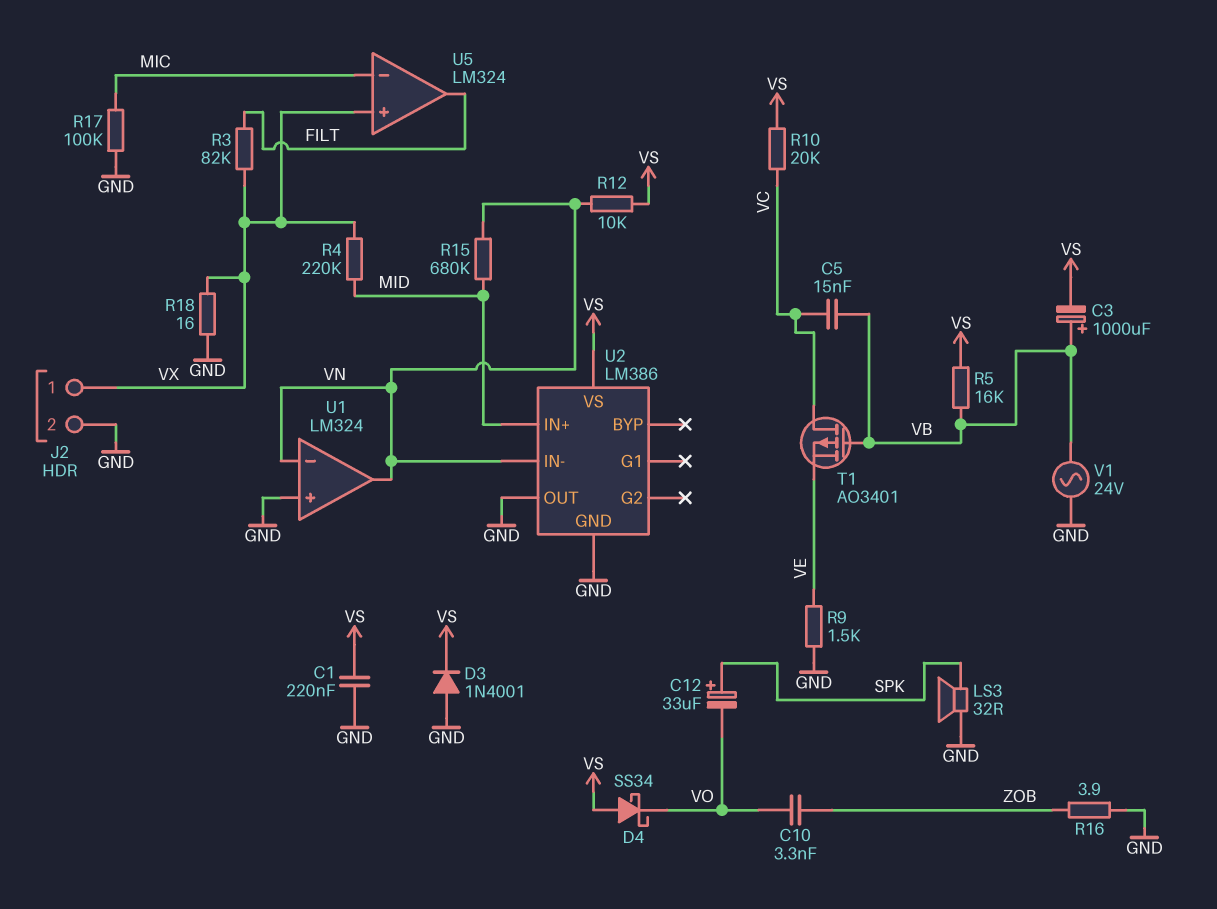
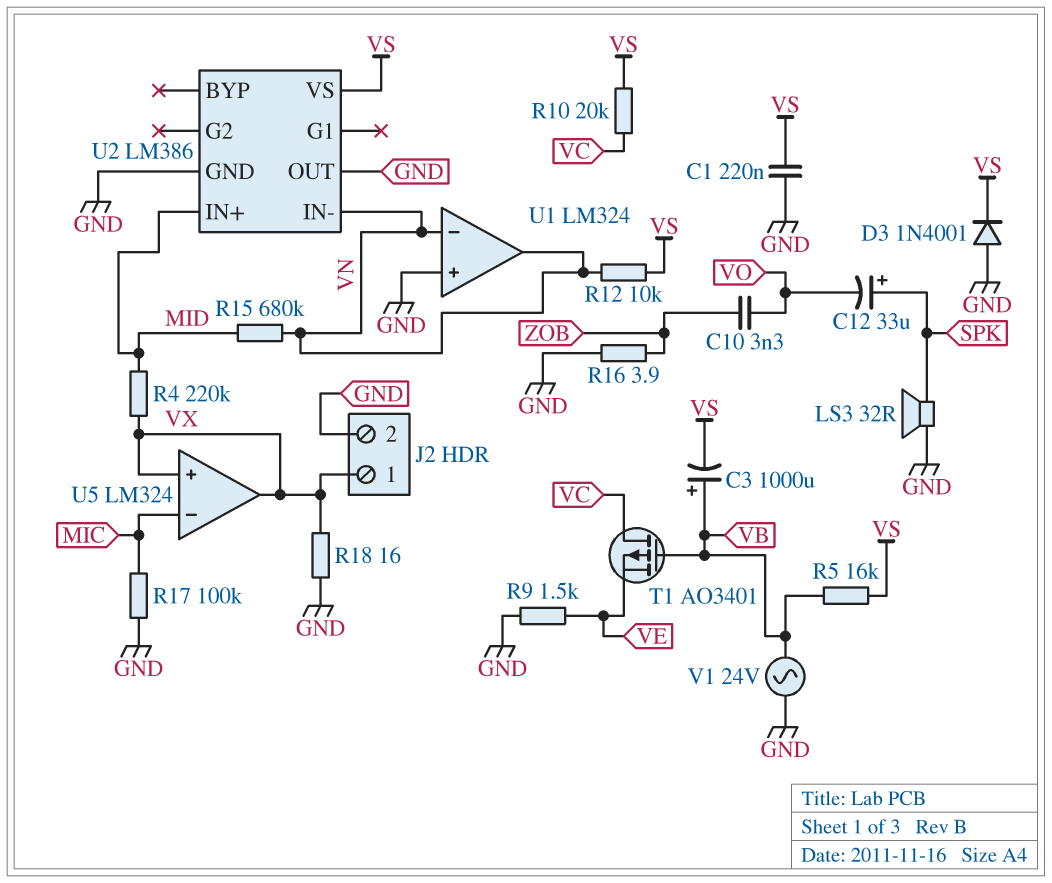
C5: 15nF (VB, VC) -> none
D4: schottky SS34 (A VS, K VO) -> none
R3: 82k (FILT, VX) -> none
U5 pin out: FILT -> VX

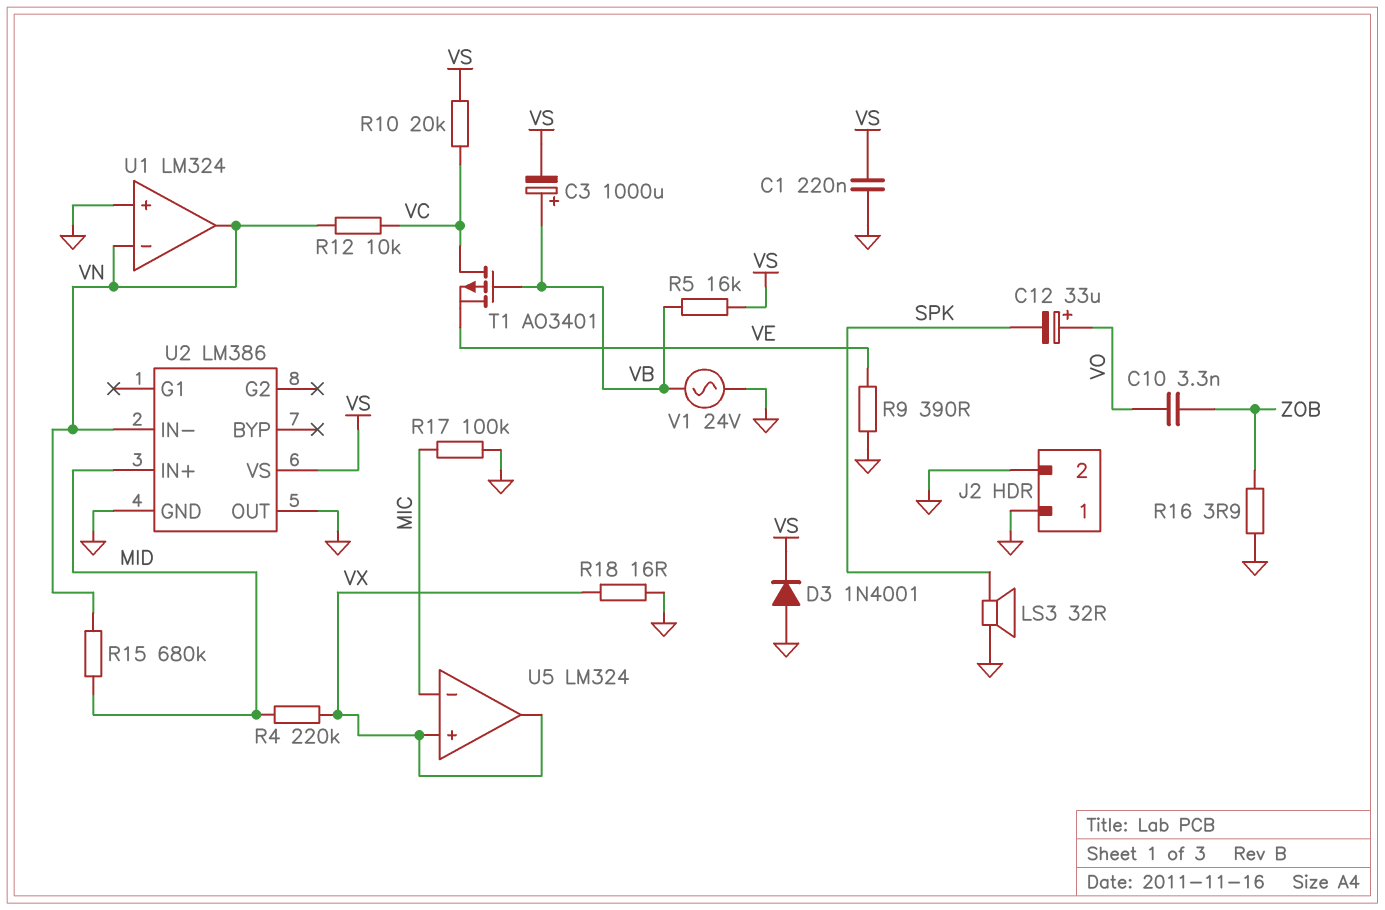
C12: 33uF (plus SPK, minus VO) -> 33uF (plus VO, minus SPK)
J2 pin 1: VX -> GND
R9: 1.5k (GND, VE) -> 390 (GND, VE)
R12: 10k (VN, VS) -> 10k (VC, VN)

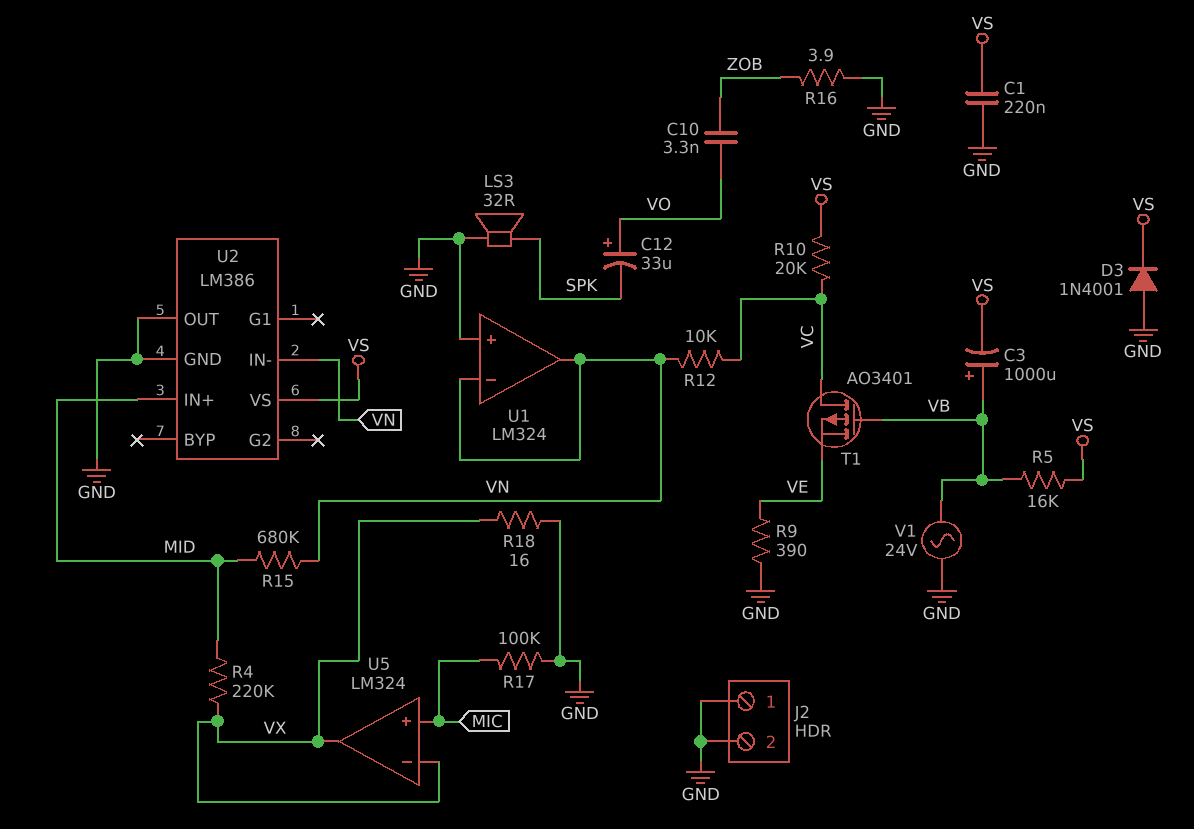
U5 pin in+: VX -> MIC
U5 pin in-: MIC -> VX

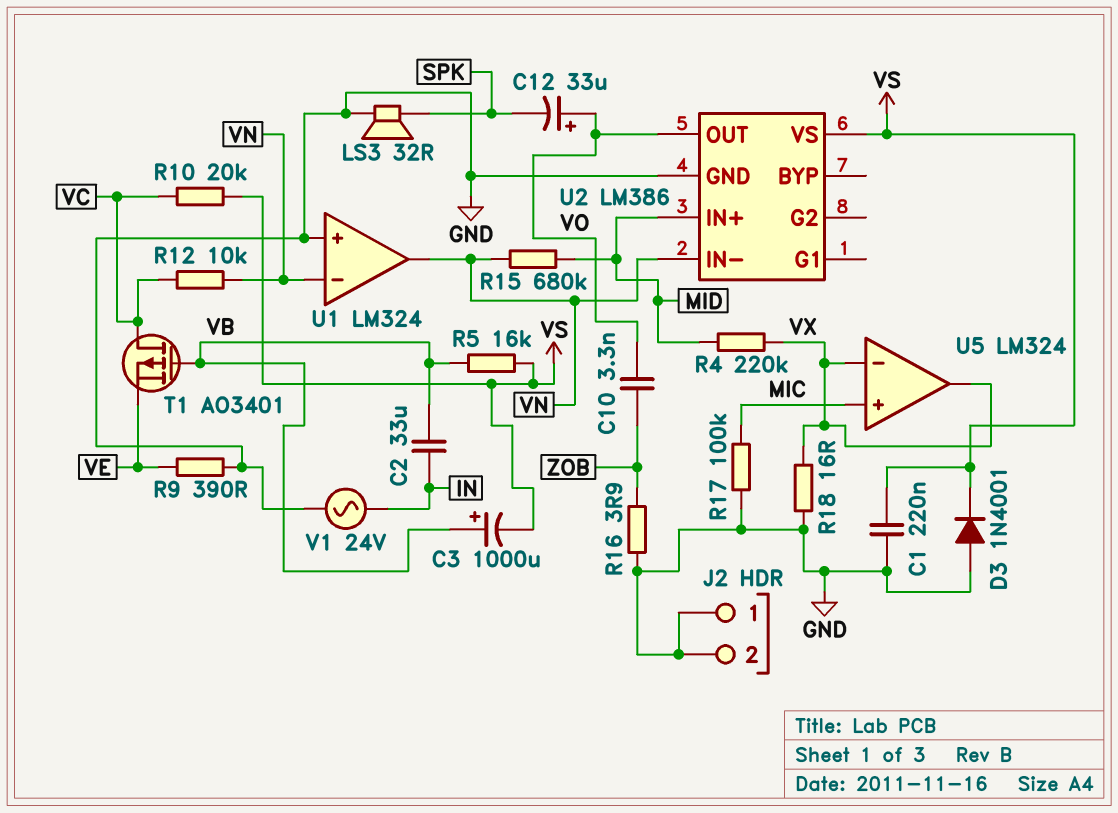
C2: none -> 33uF (IN, VB)
U2 pin OUT: GND -> VO
V1: AC 24V (GND, VB) -> AC 24V (GND, IN)

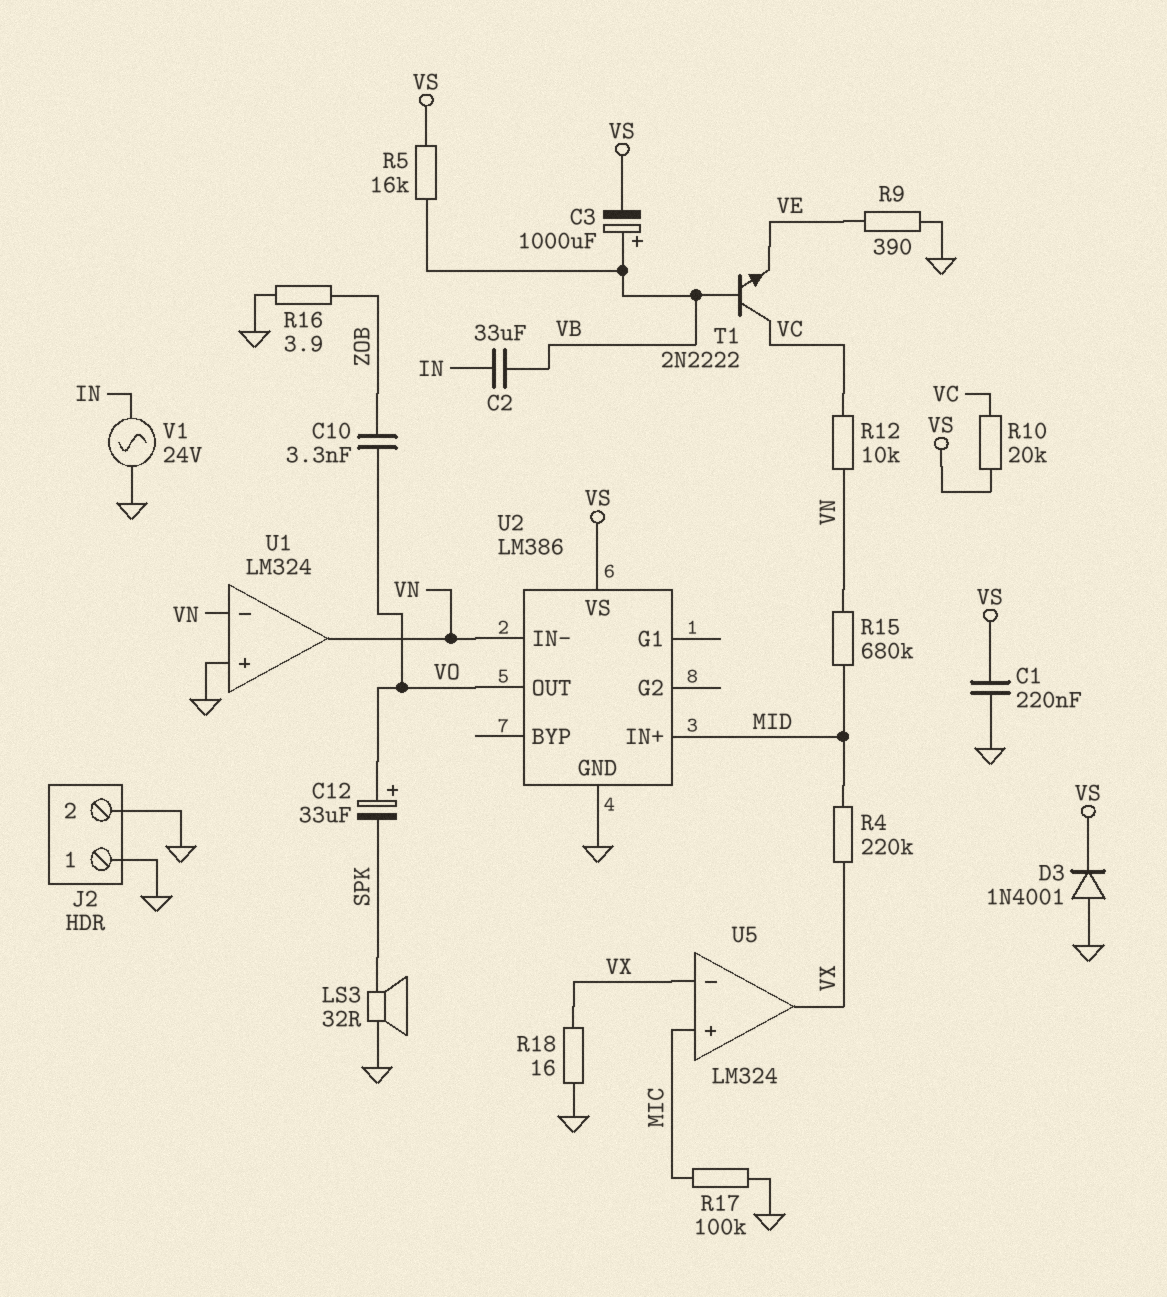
T1: PMOS AO3401 (G VB, D VC, S VE) -> NPN 2N2222 (B VB, C VC, E VE)

